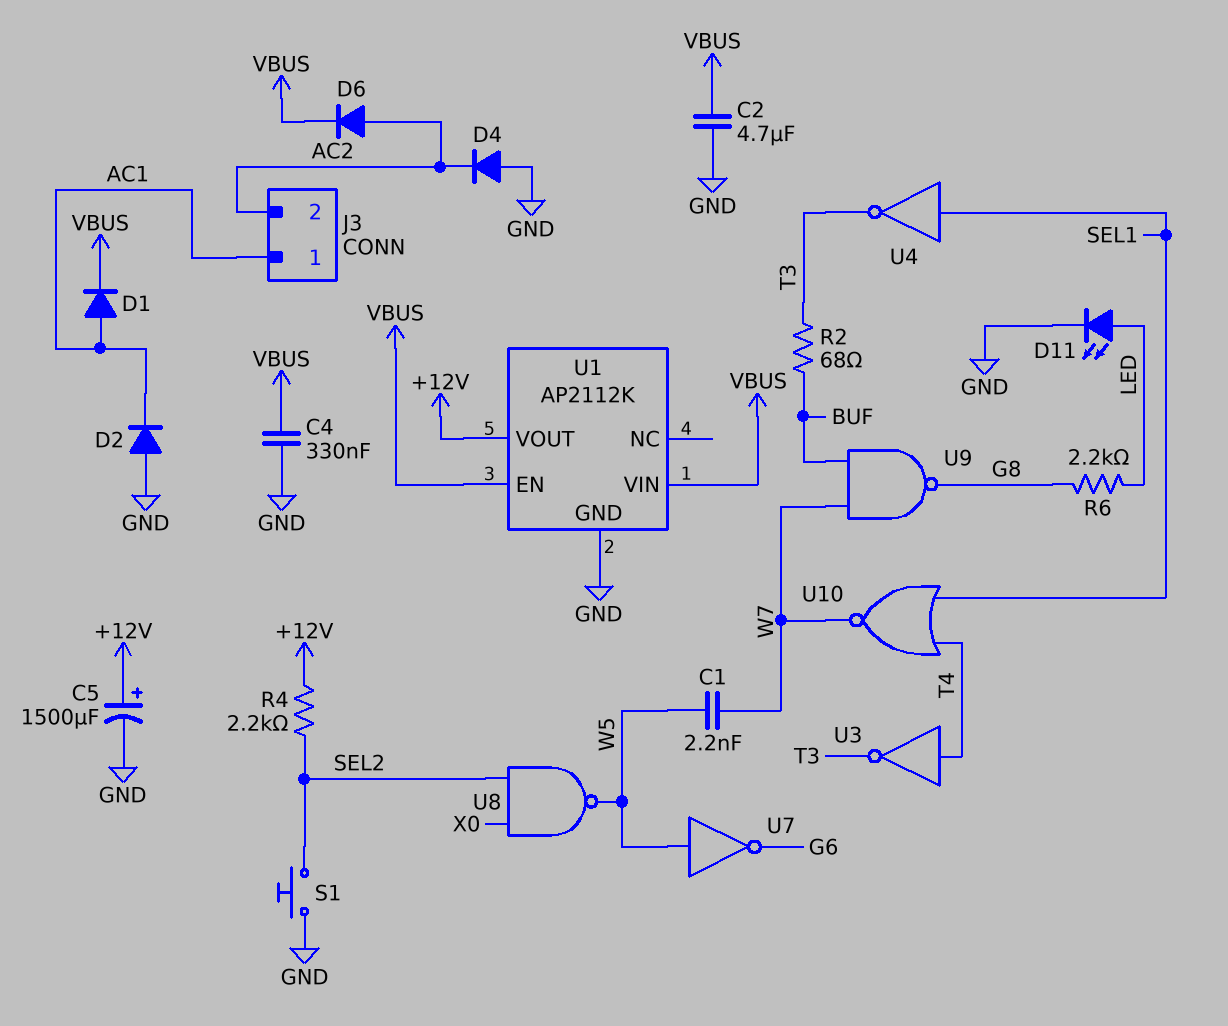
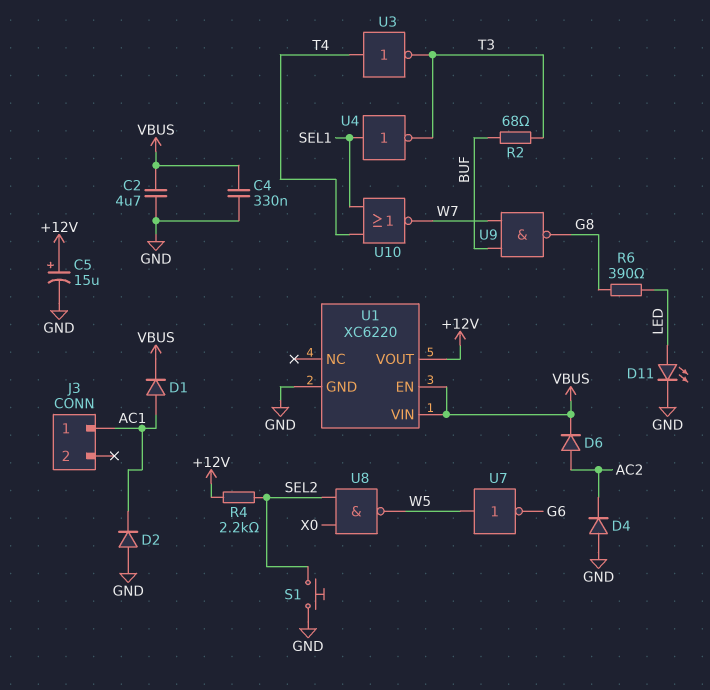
C1: 2.2nF (W5, W7) -> none
C5: 1500uF (plus +12V, minus GND) -> 15uF (plus +12V, minus GND)
J3 pin 2: AC2 -> none
R6: 2.2k (G8, LED) -> 390 (G8, LED)
U1: AP2112K -> XC6220

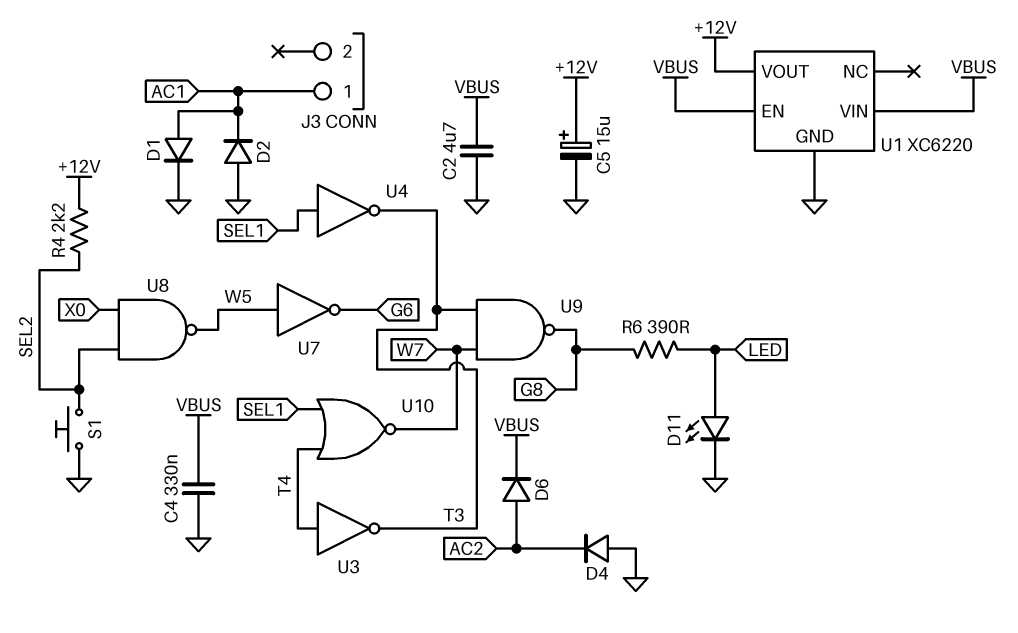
D1: diode (A AC1, K VBUS) -> diode (A AC1, K GND)
R2: 68 (BUF, T3) -> none
U9: NAND (in BUF, in W7, out G8) -> NAND (in T3, in W7, out G8)

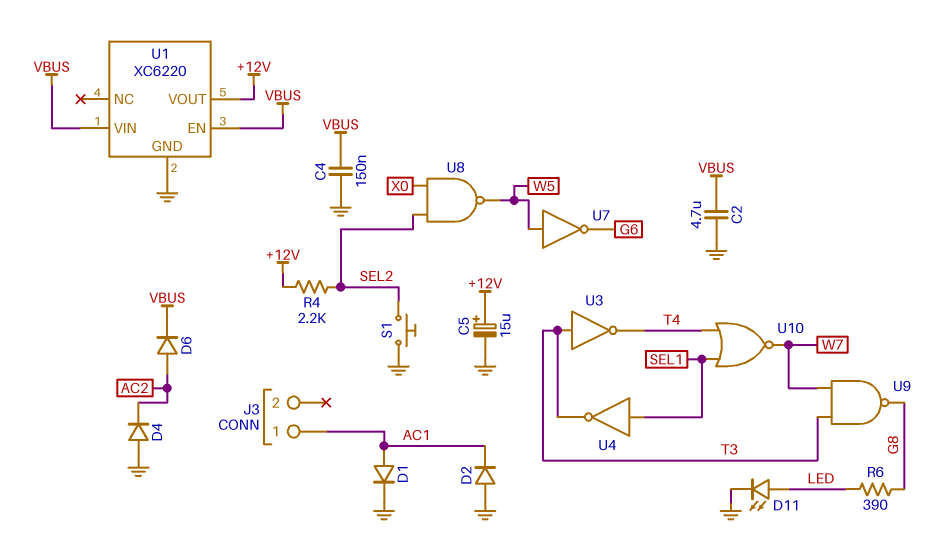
C4: 330nF (GND, VBUS) -> 150nF (GND, VBUS)
U3: NOT (in T4, out T3) -> NOT (in T3, out T4)

